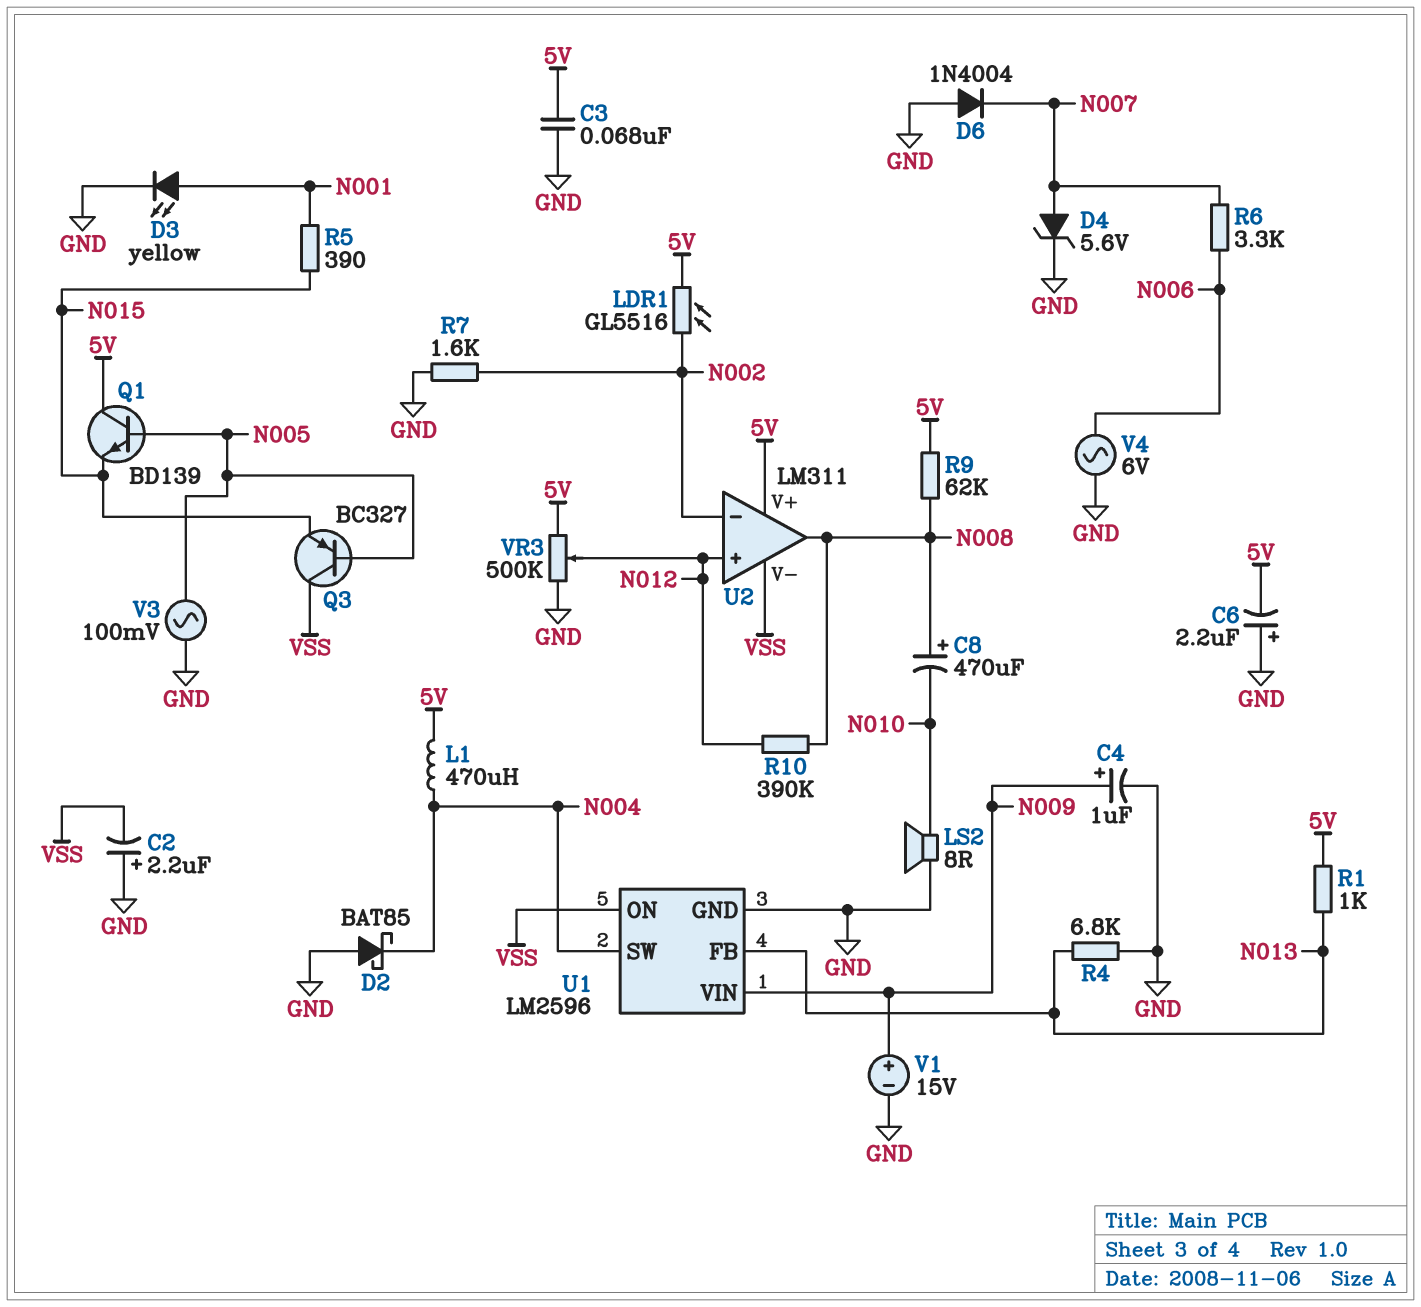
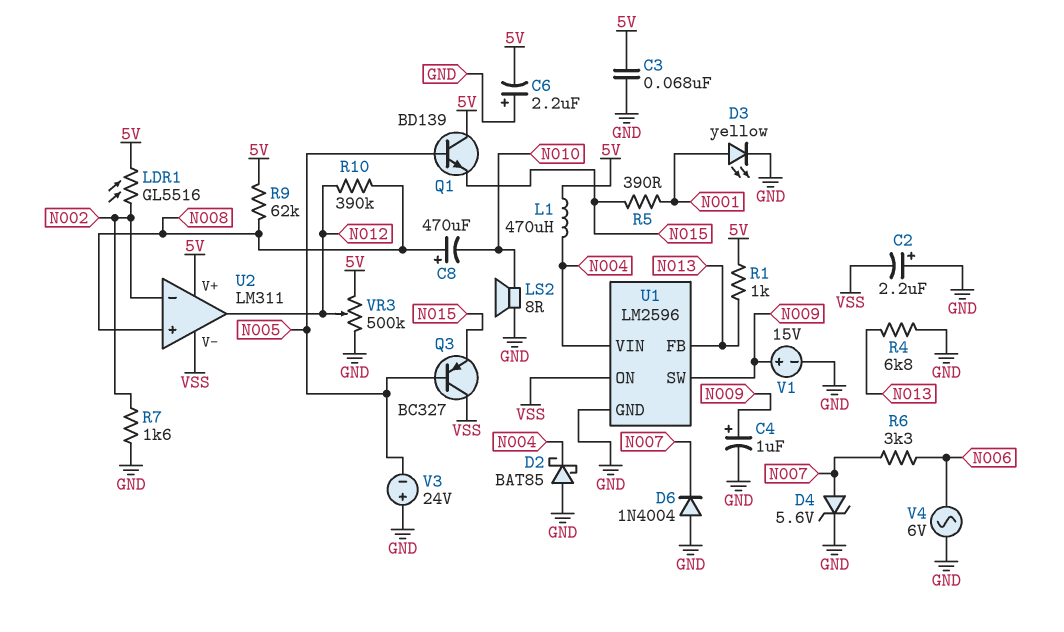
U1 pin SW: N004 -> N009
U1 pin VIN: N009 -> N004
U2 pin in+: N012 -> N008
U2 pin out: N008 -> N012
V3: AC 100mV (GND, N005) -> 24V (plus GND, minus N005)

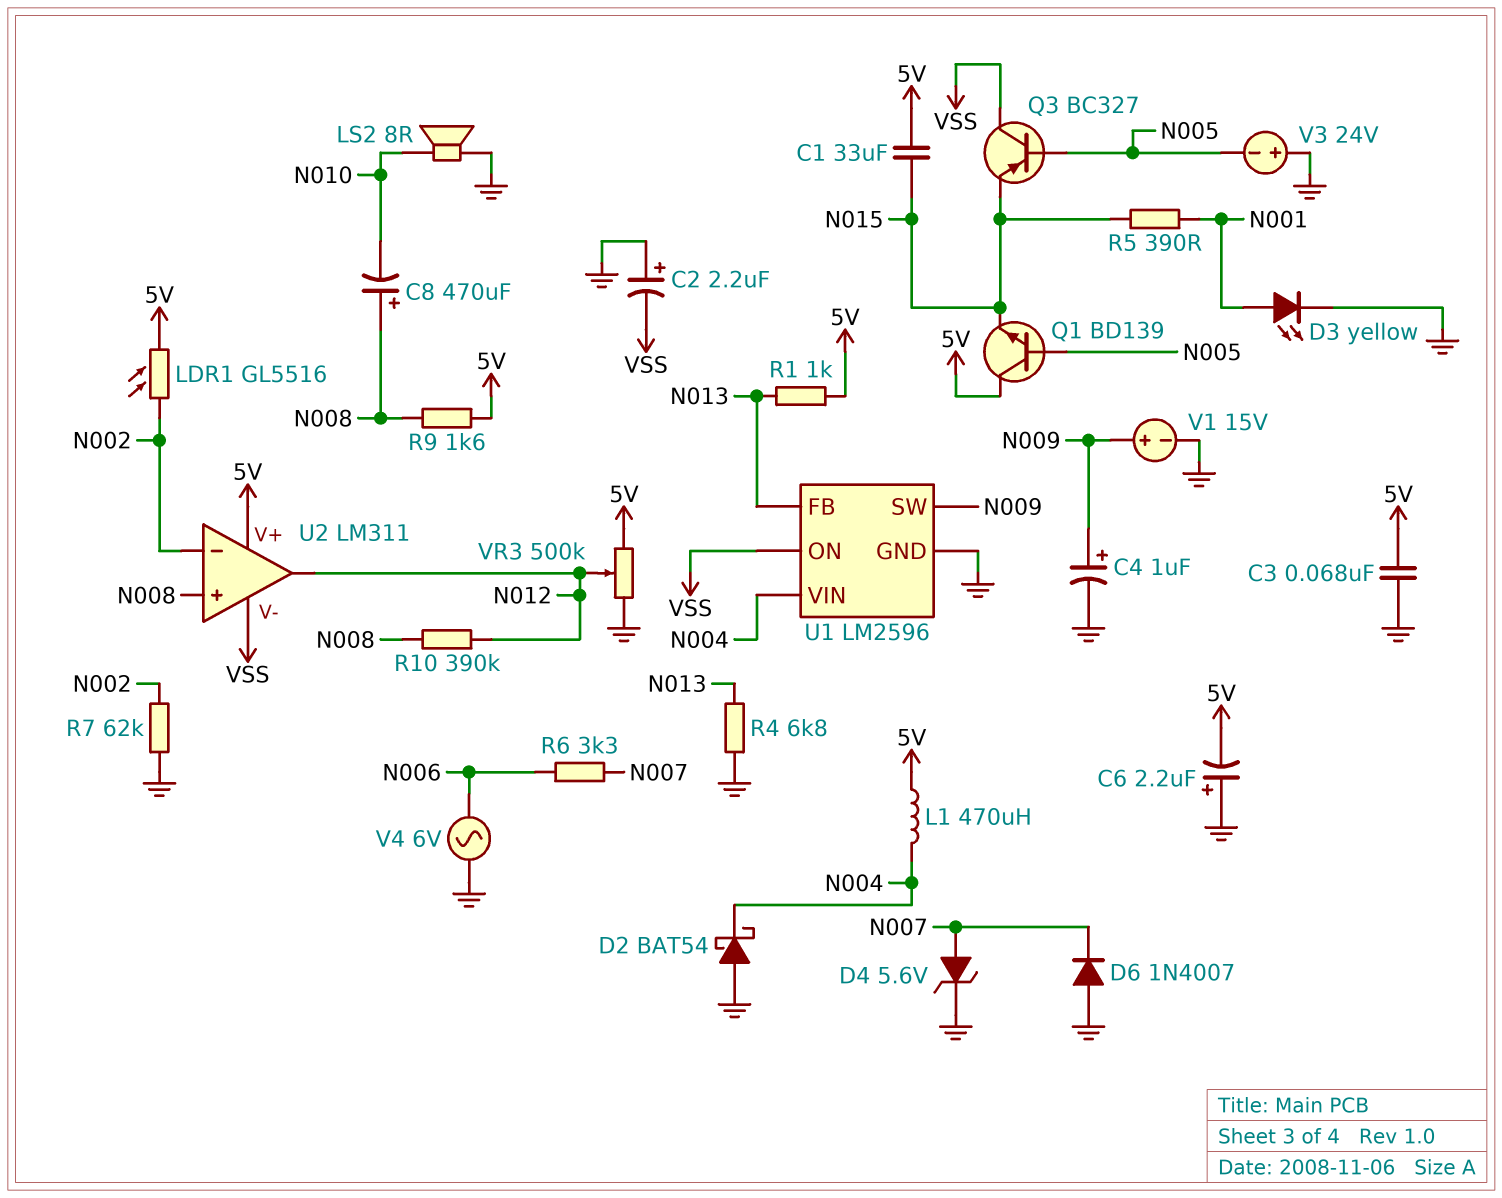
C1: none -> 33uF (5V, N015)
D2: schottky BAT85 (A GND, K N004) -> schottky BAT54 (A GND, K N004)
D6: diode 1N4004 (A GND, K N007) -> diode 1N4007 (A GND, K N007)
R7: 1.6k (GND, N002) -> 62k (GND, N002)
R9: 62k (5V, N008) -> 1.6k (5V, N008)

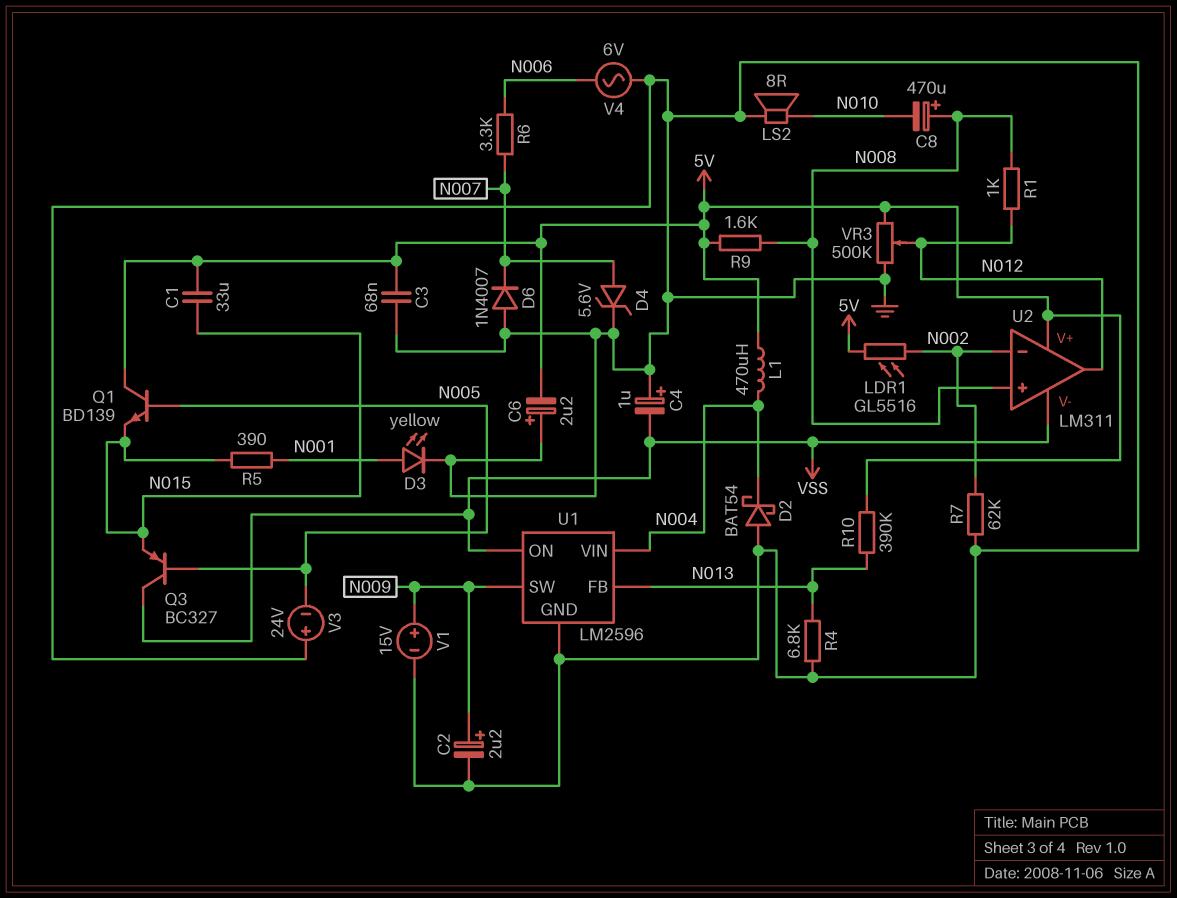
C2: 2.2uF (plus GND, minus VSS) -> 2.2uF (plus N009, minus GND)
C4: 1uF (plus N009, minus GND) -> 1uF (plus GND, minus VSS)
R1: 1k (5V, N013) -> 1k (N008, N012)
R10: 390k (N008, N012) -> 390k (5V, N013)

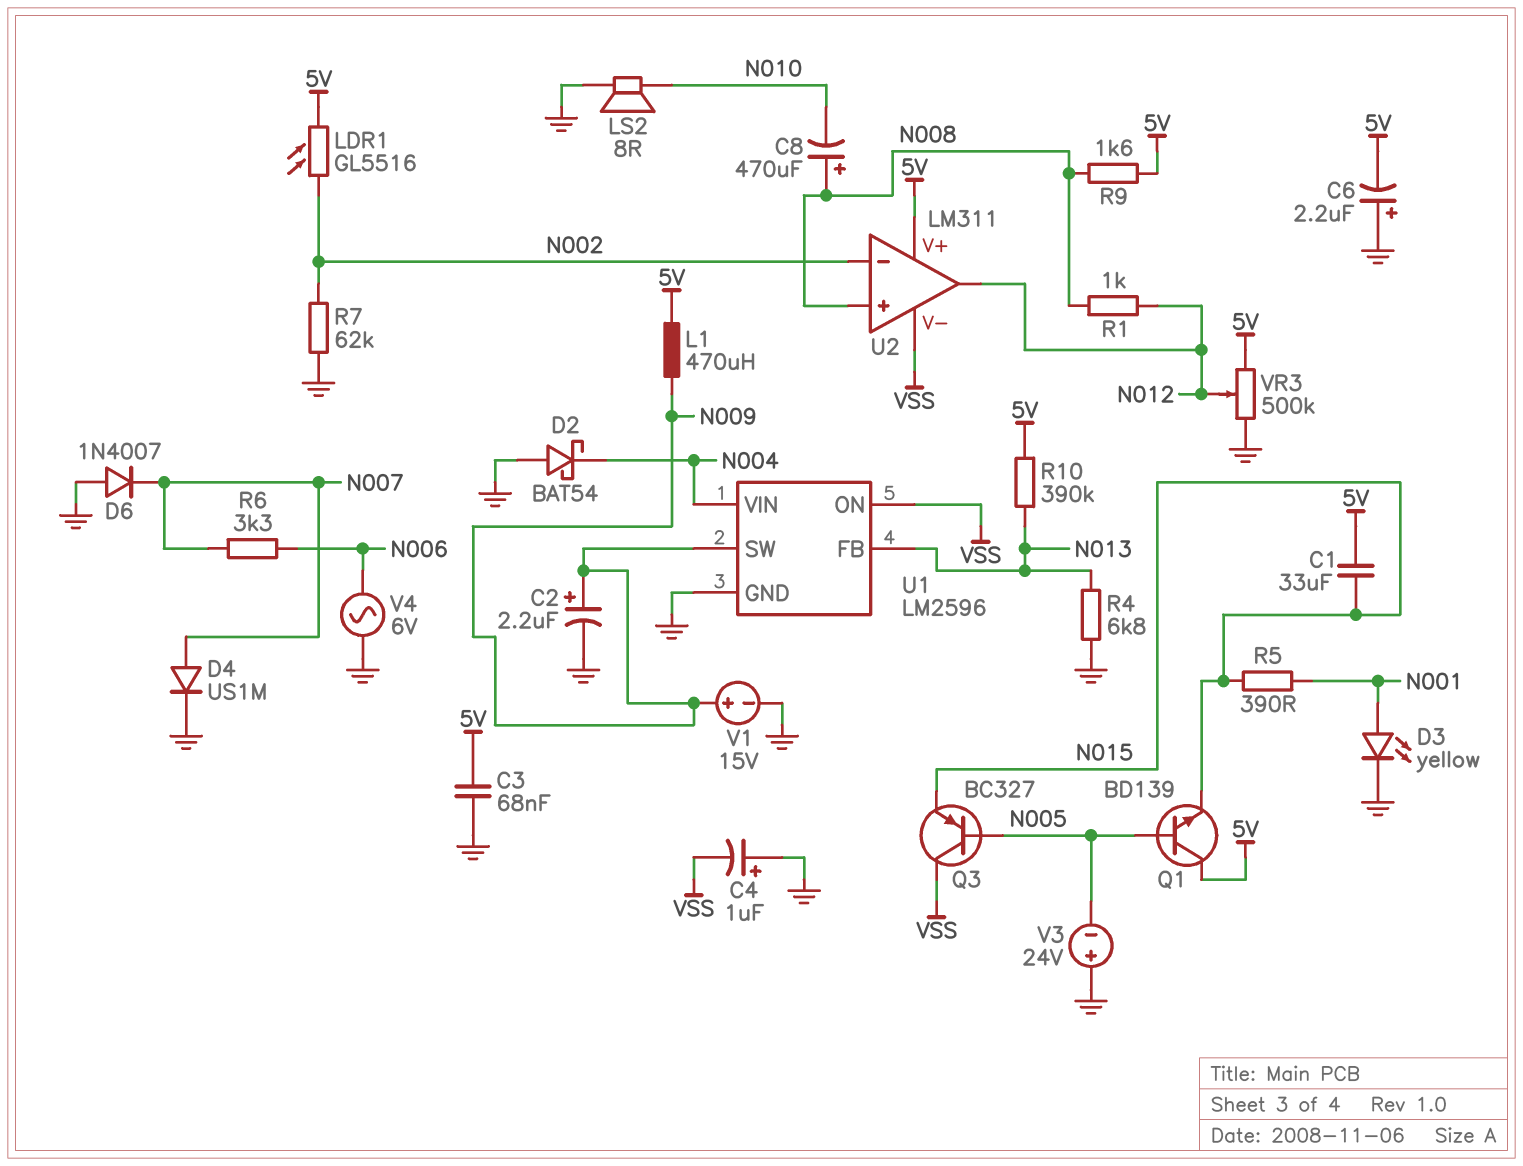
D4: zener 5.6V (A N007, K GND) -> diode US1M (A N007, K GND)
L1: 470uH (5V, N004) -> 470uH (5V, N009)

